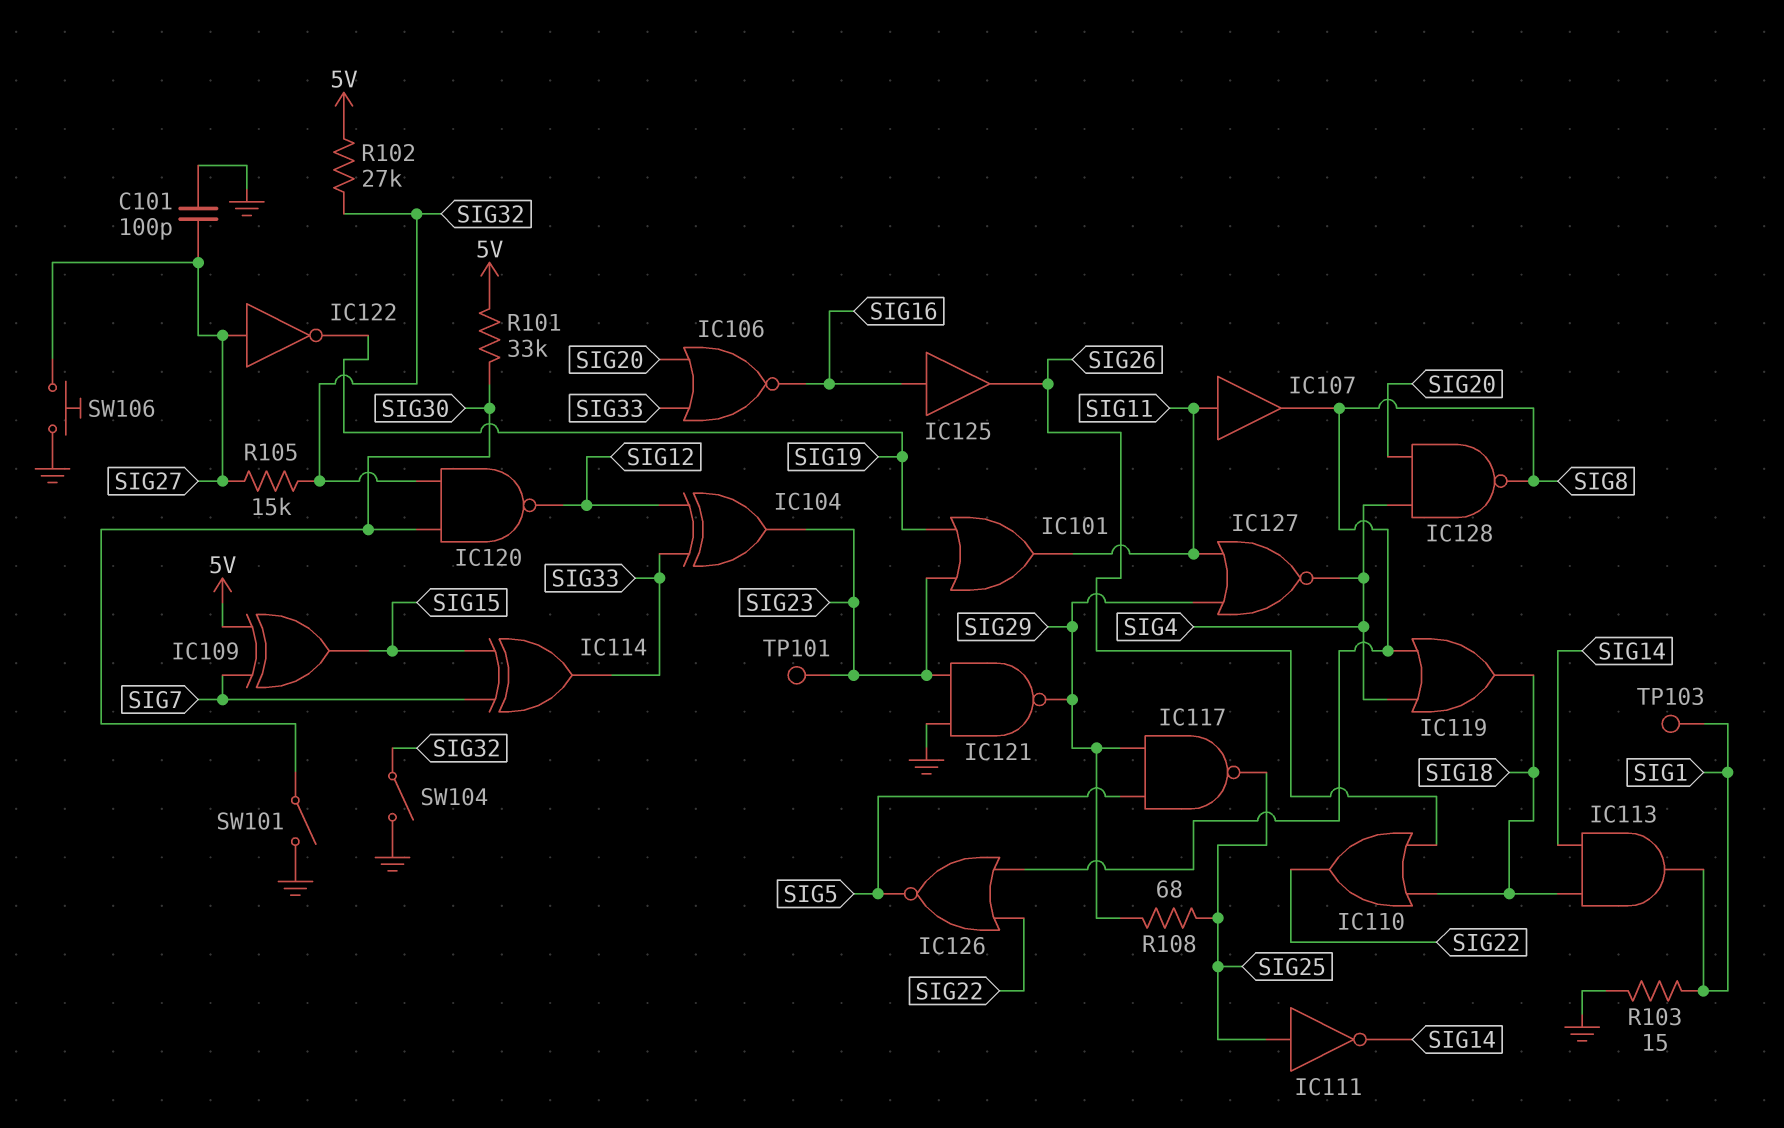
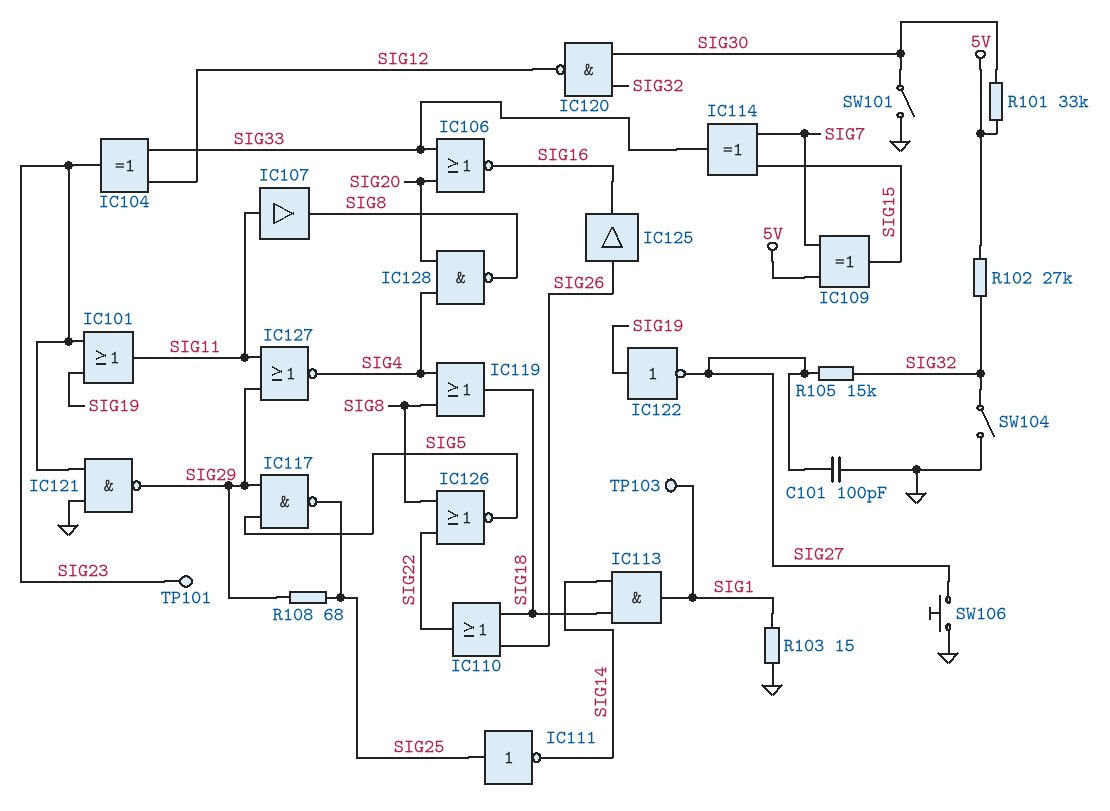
IC122: NOT (in SIG27, out SIG19) -> NOT (in SIG19, out SIG27)
IC125: buffer (in SIG16, out SIG26) -> buffer (in SIG26, out SIG16)

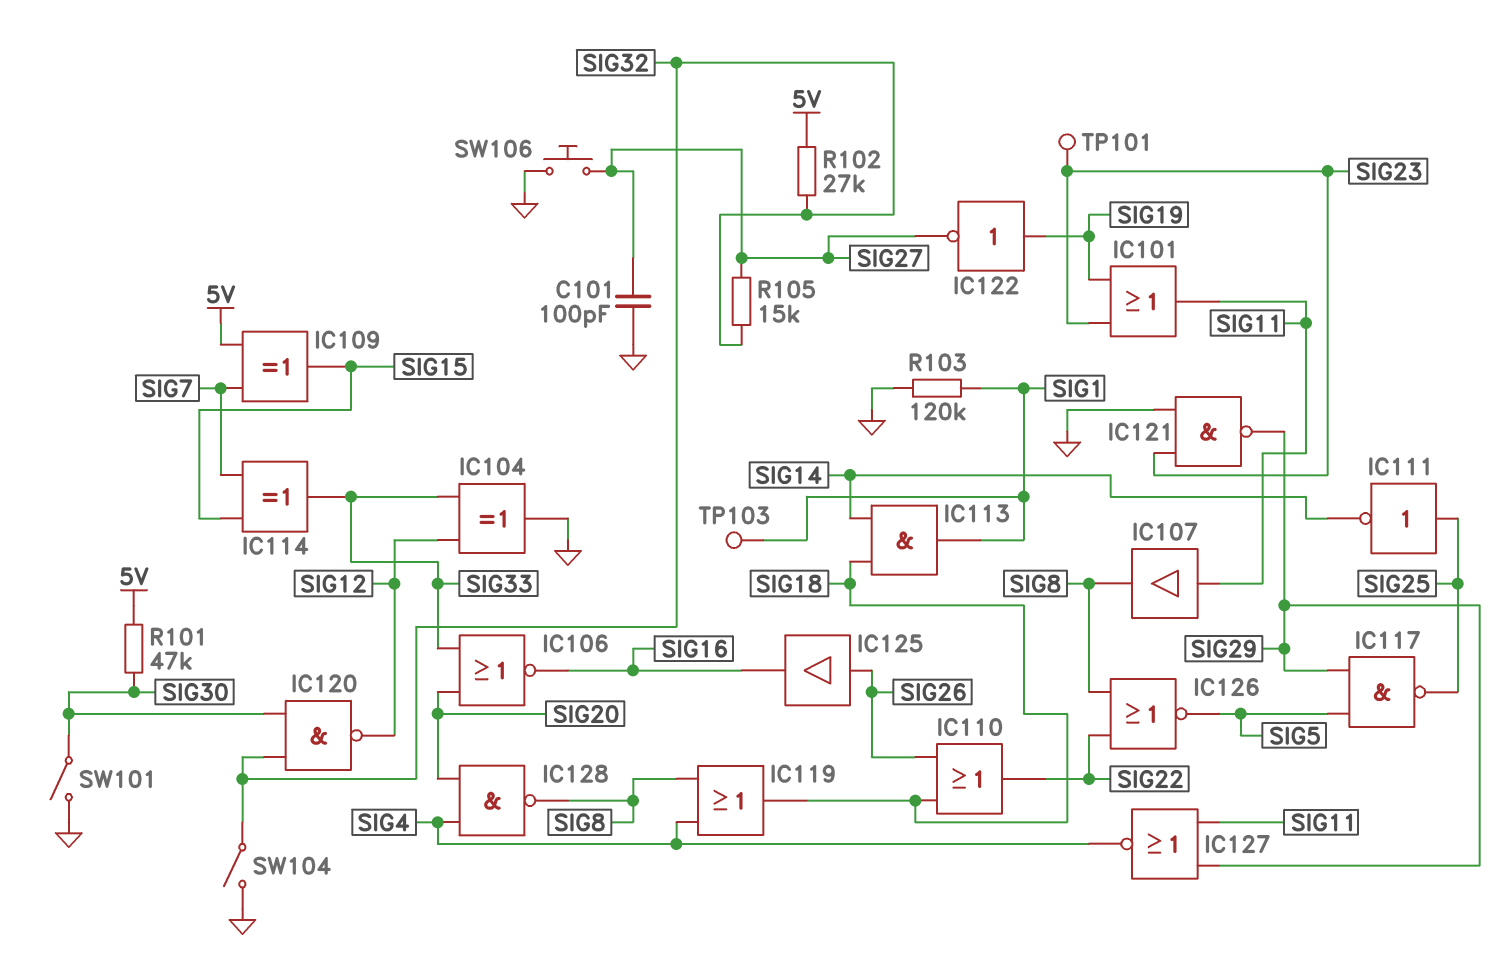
IC104: XOR (in SIG12, in SIG33, out SIG23) -> XOR (in SIG12, in SIG33, out GND)
R101: 33k (5V, SIG30) -> 47k (5V, SIG30)
R103: 15 (GND, SIG1) -> 120k (GND, SIG1)
R108: 68 (SIG25, SIG29) -> none

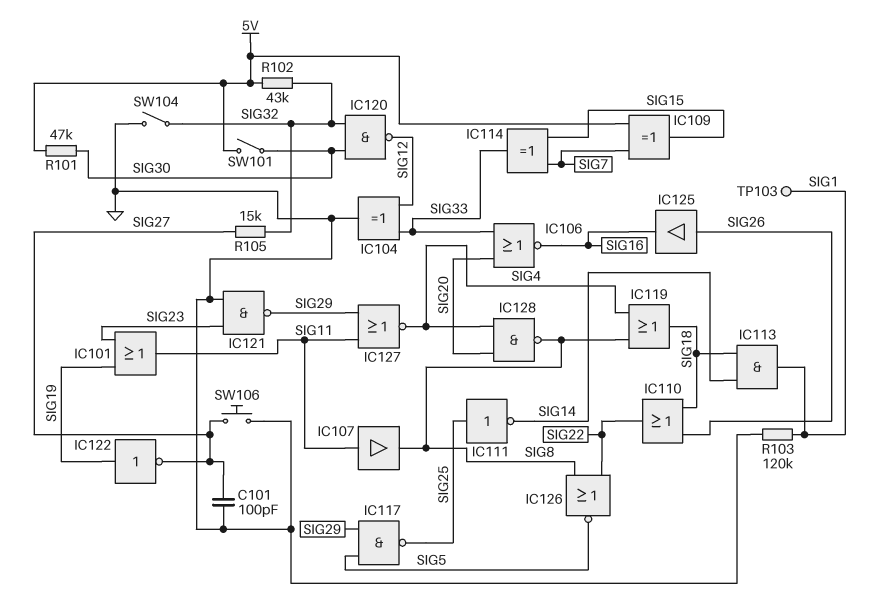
R102: 27k (5V, SIG32) -> 43k (5V, SIG32)
SW101: switch (GND, SIG30) -> switch (5V, SIG30)
TP101: test point (SIG23) -> none

